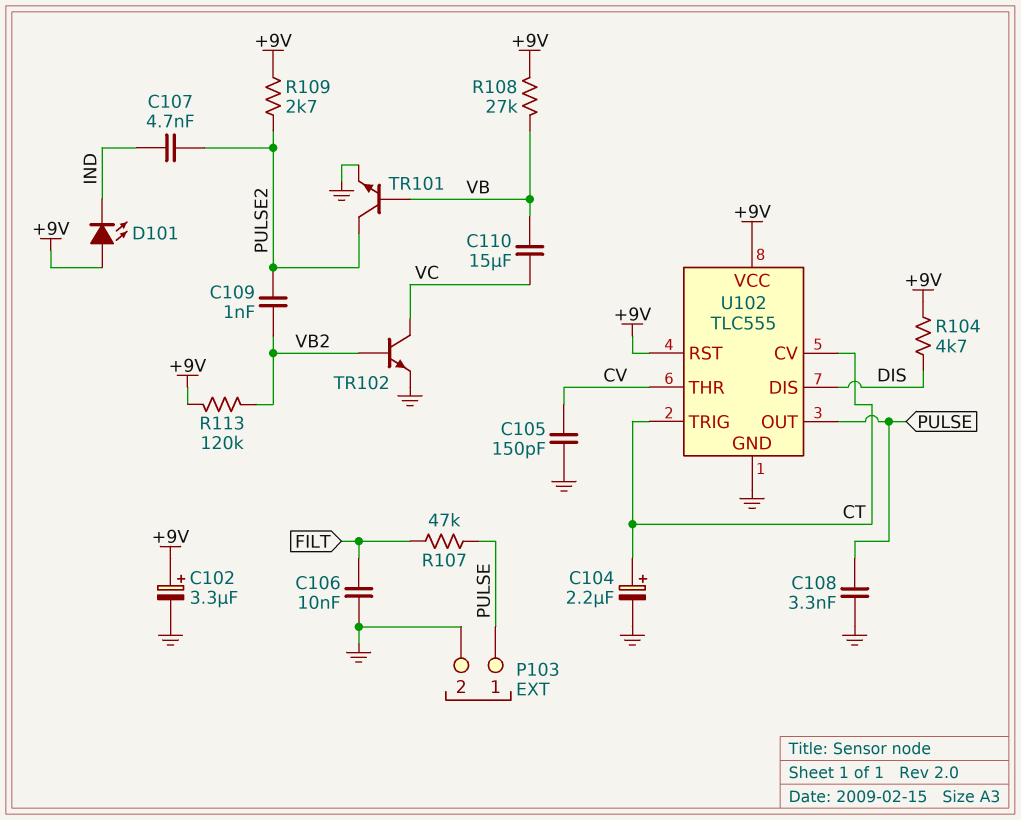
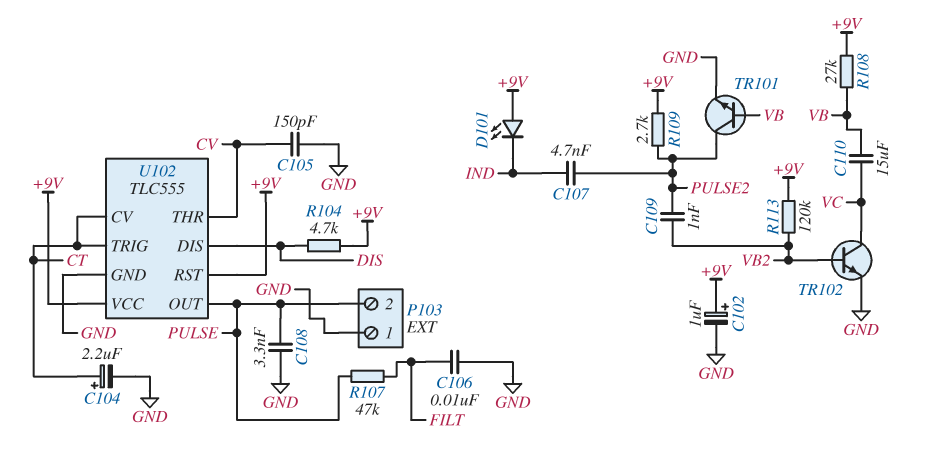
C102: 3.3uF (plus +9V, minus GND) -> 1uF (plus +9V, minus GND)
P103 pin 1: PULSE -> GND
P103 pin 2: GND -> PULSE

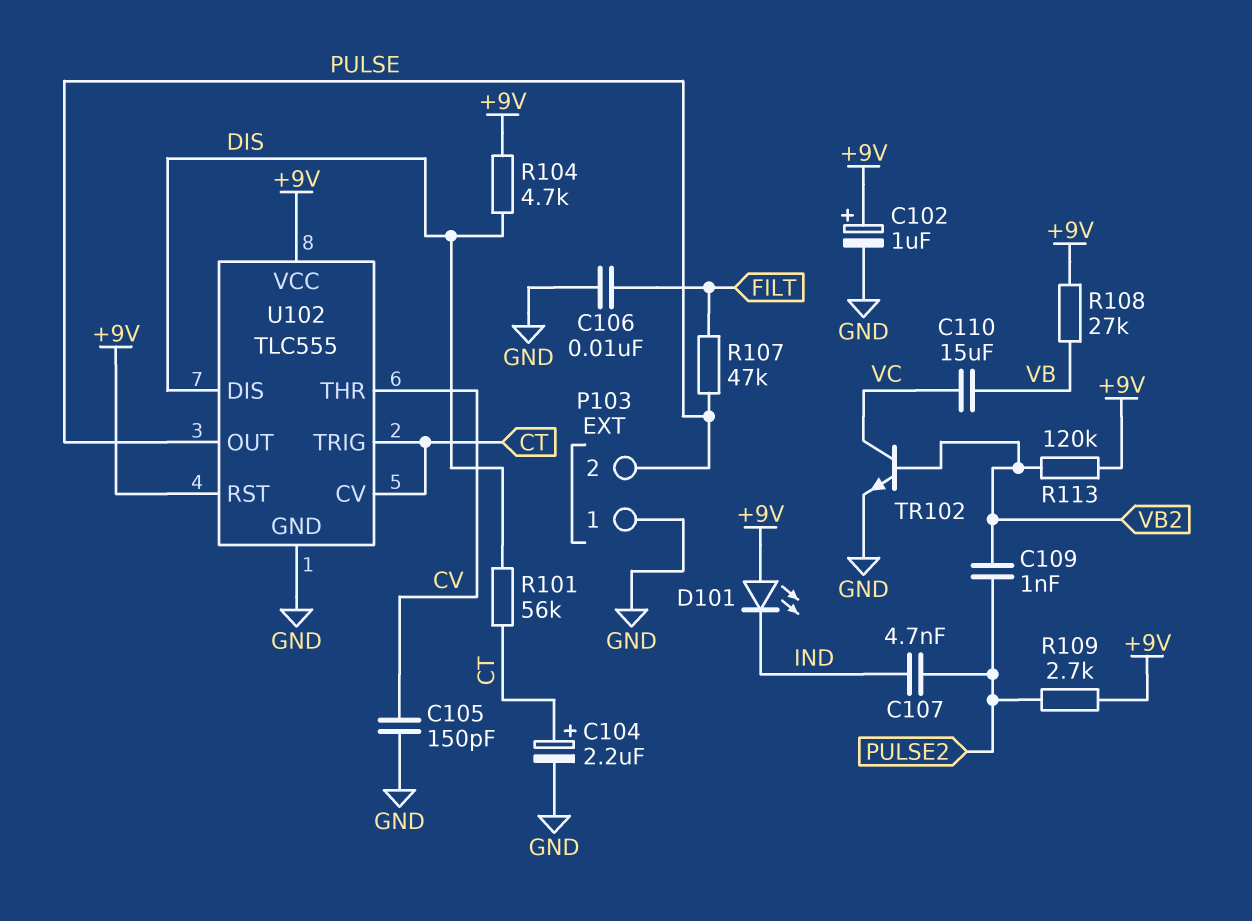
C108: 3.3nF (GND, PULSE) -> none
R101: none -> 56k (CT, DIS)
TR101: NPN (B VB, C PULSE2, E GND) -> none

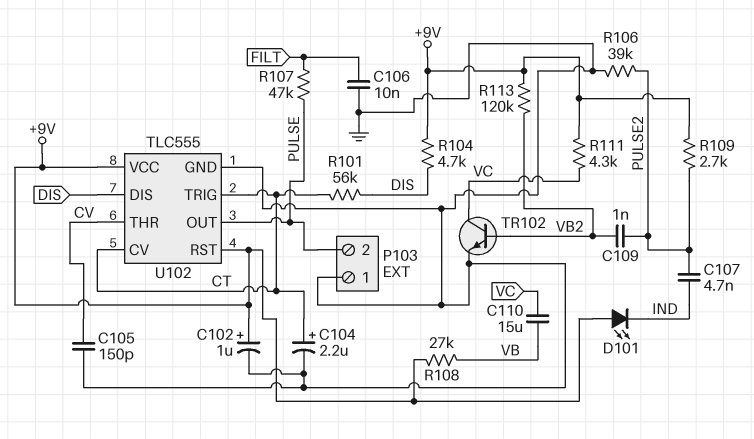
R106: none -> 39k (GND, PULSE2)
R111: none -> 4.3k (+9V, VC)

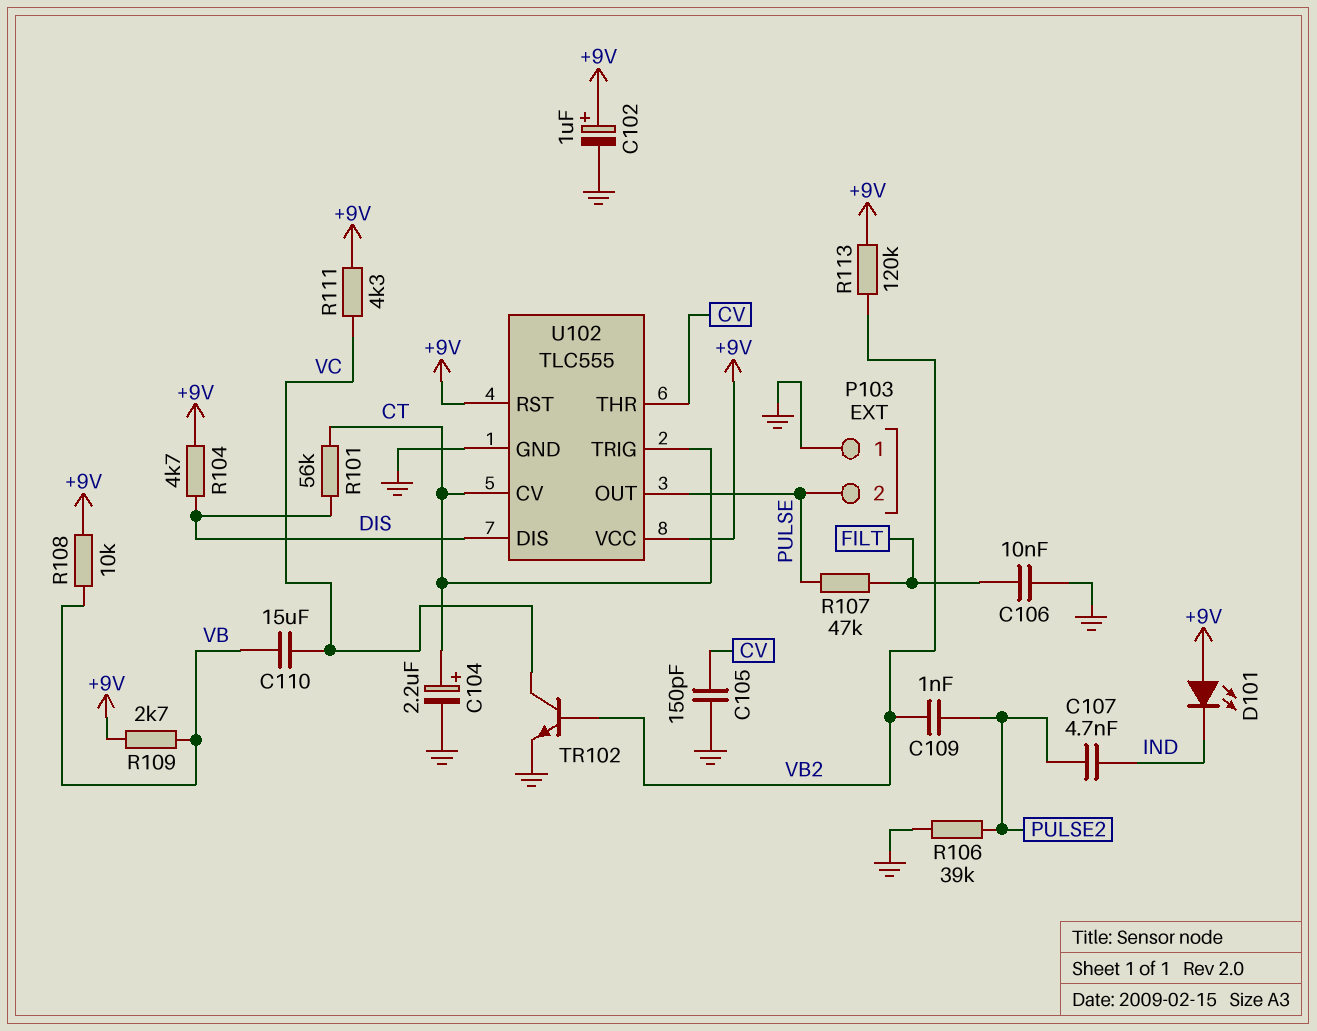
R108: 27k (+9V, VB) -> 10k (+9V, VB)
R109: 2.7k (+9V, PULSE2) -> 2.7k (+9V, VB)

